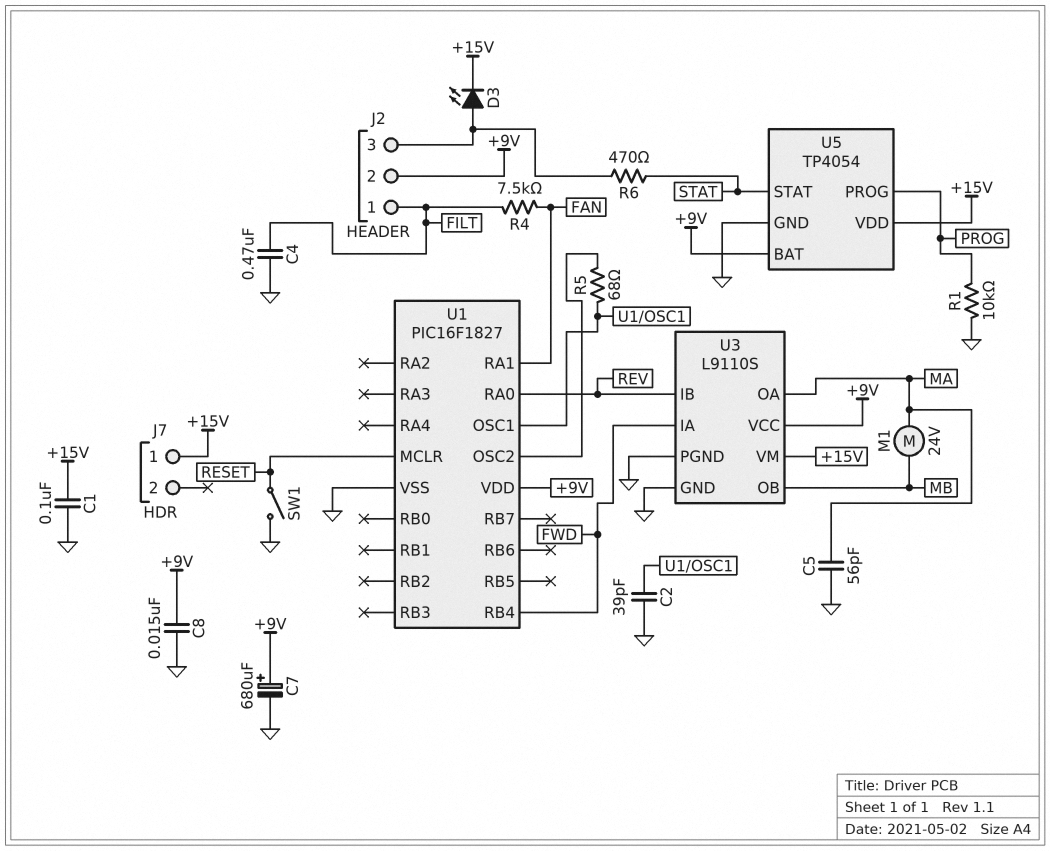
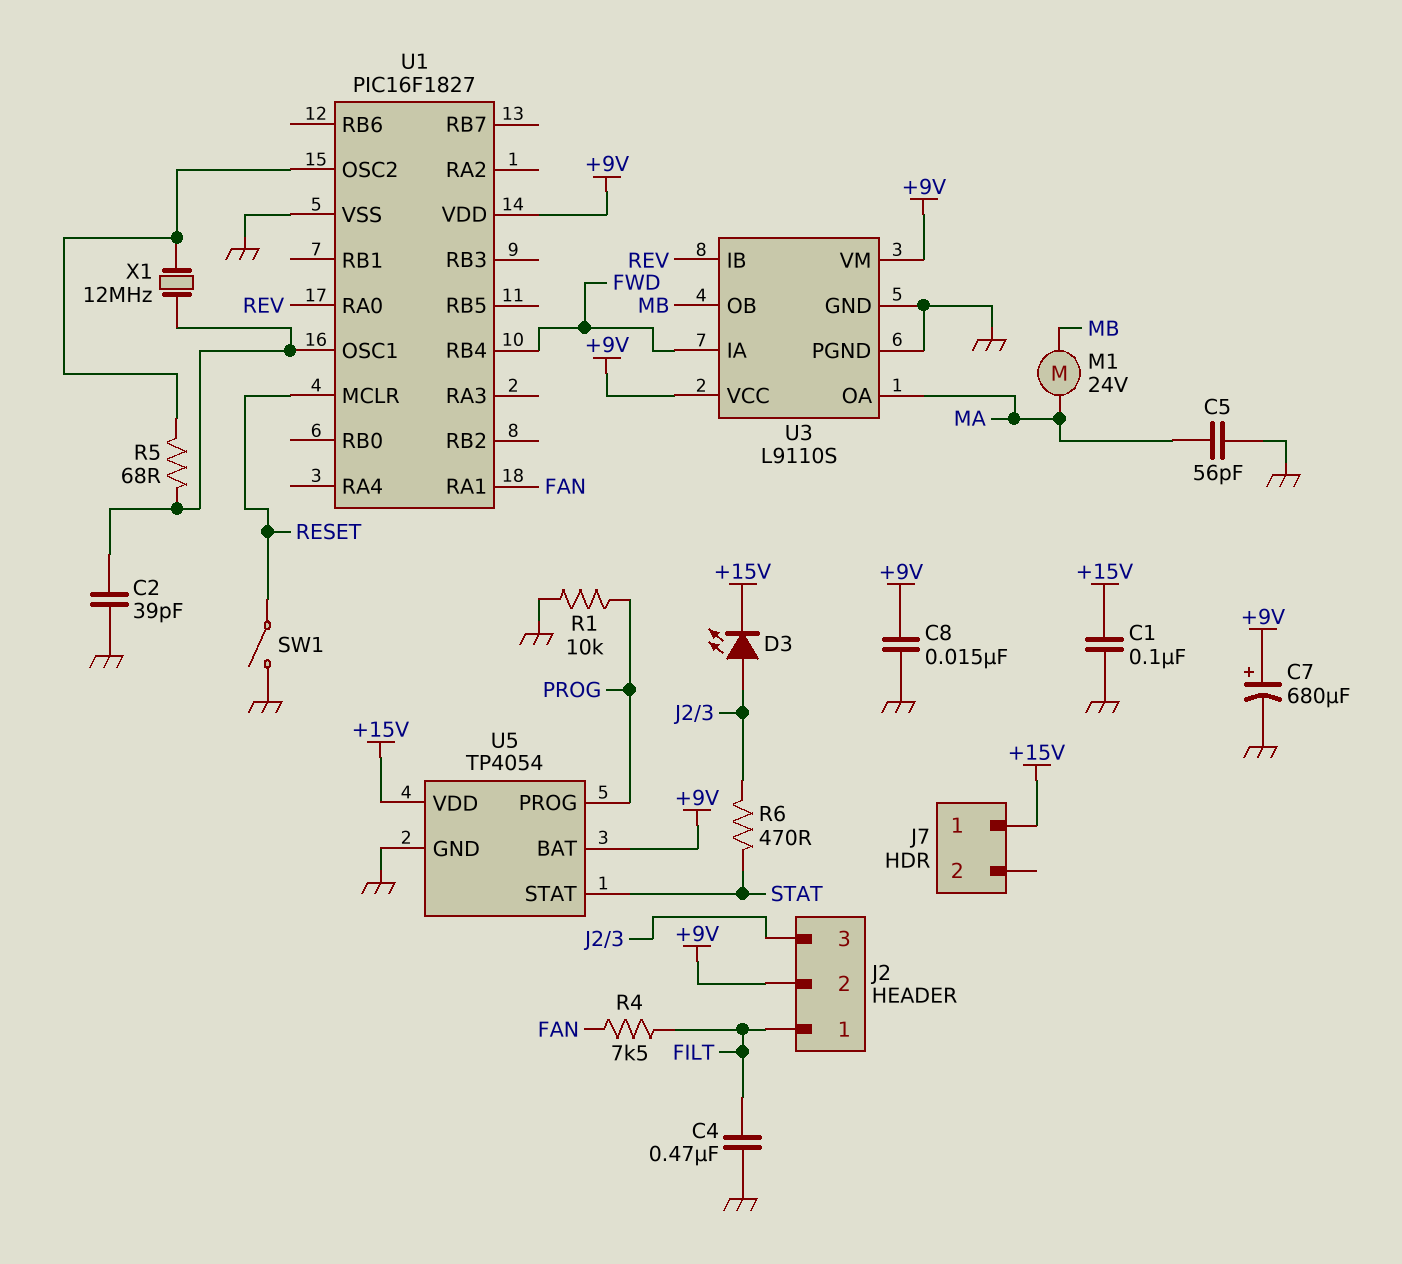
U3 pin VM: +15V -> +9V
X1: none -> 12MHz (U1/OSC1, U1/OSC2)

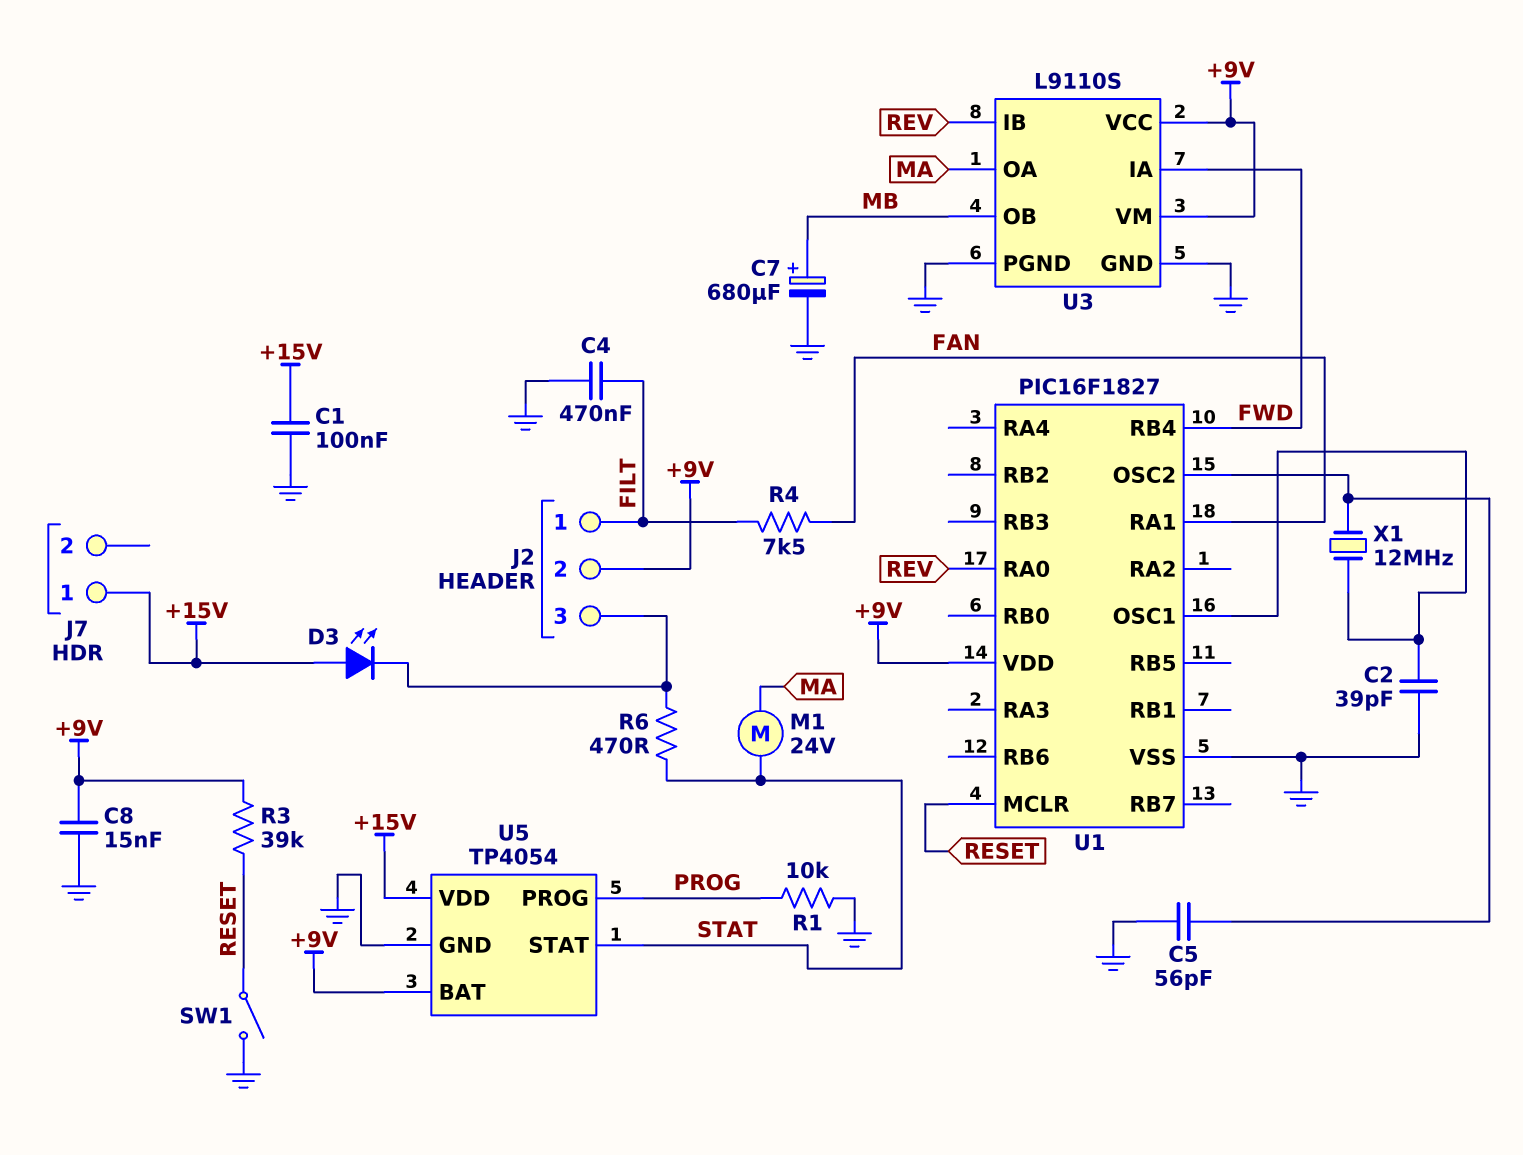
C5: 56pF (GND, MA) -> 56pF (GND, U1/OSC2)
C7: 680uF (plus +9V, minus GND) -> 680uF (plus MB, minus GND)
D3: LED (A J2/3, K +15V) -> LED (A +15V, K J2/3)
M1: motor 24V (MA, MB) -> motor 24V (MA, STAT)
R3: none -> 39k (+9V, RESET)
R5: 68 (U1/OSC1, U1/OSC2) -> none

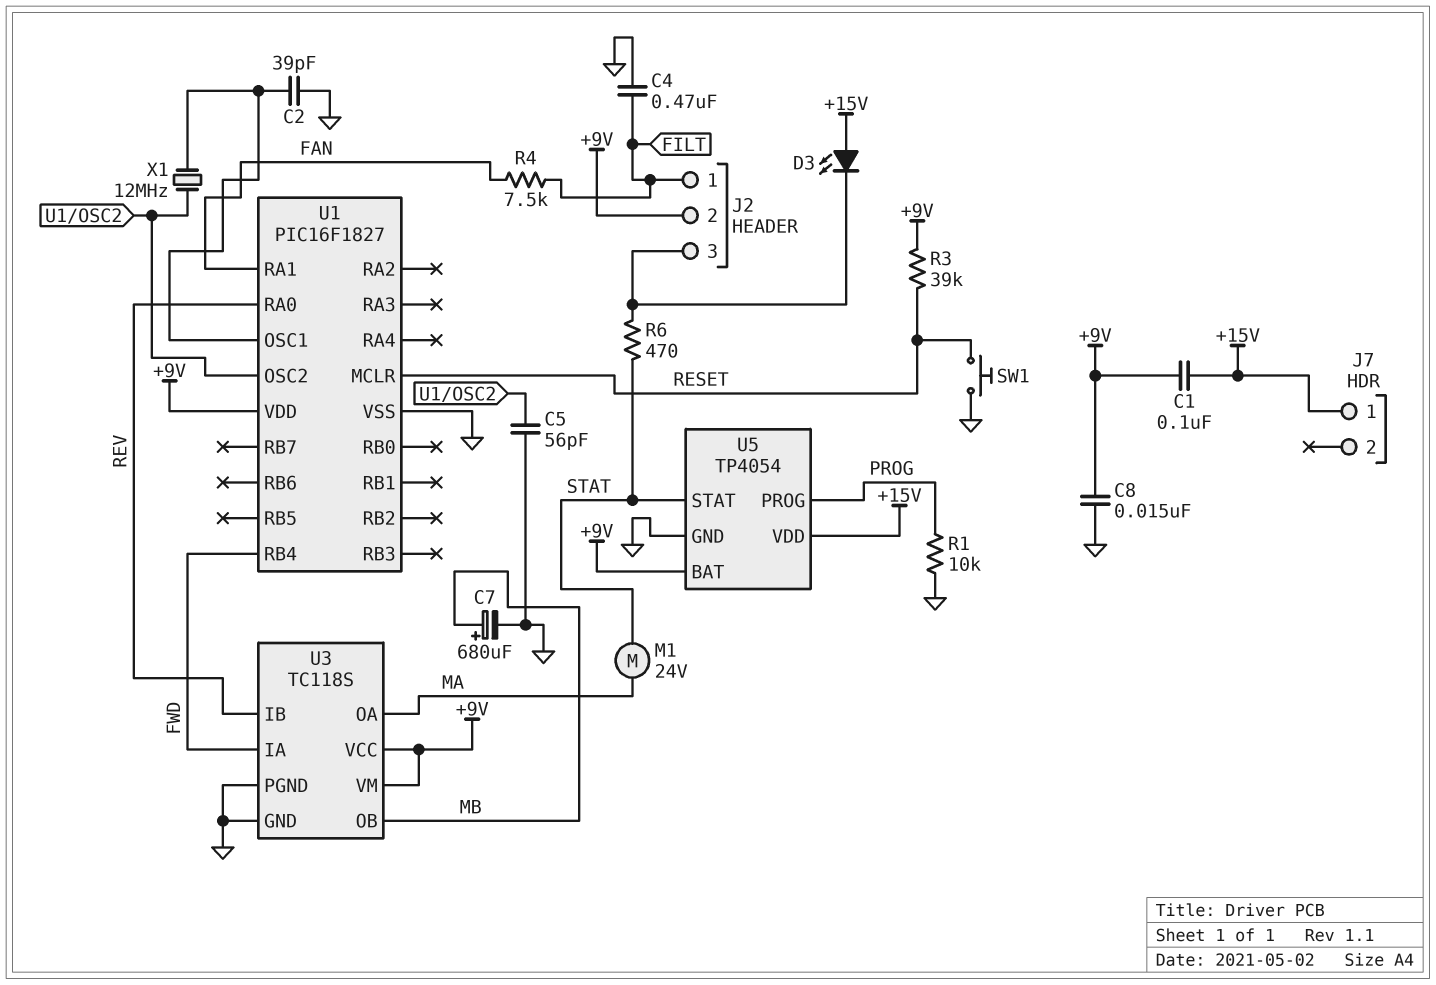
C1: 100nF (+15V, GND) -> 100nF (+9V, +15V)
SW1: switch (GND, RESET) -> button (GND, RESET)
U3: L9110S -> TC118S

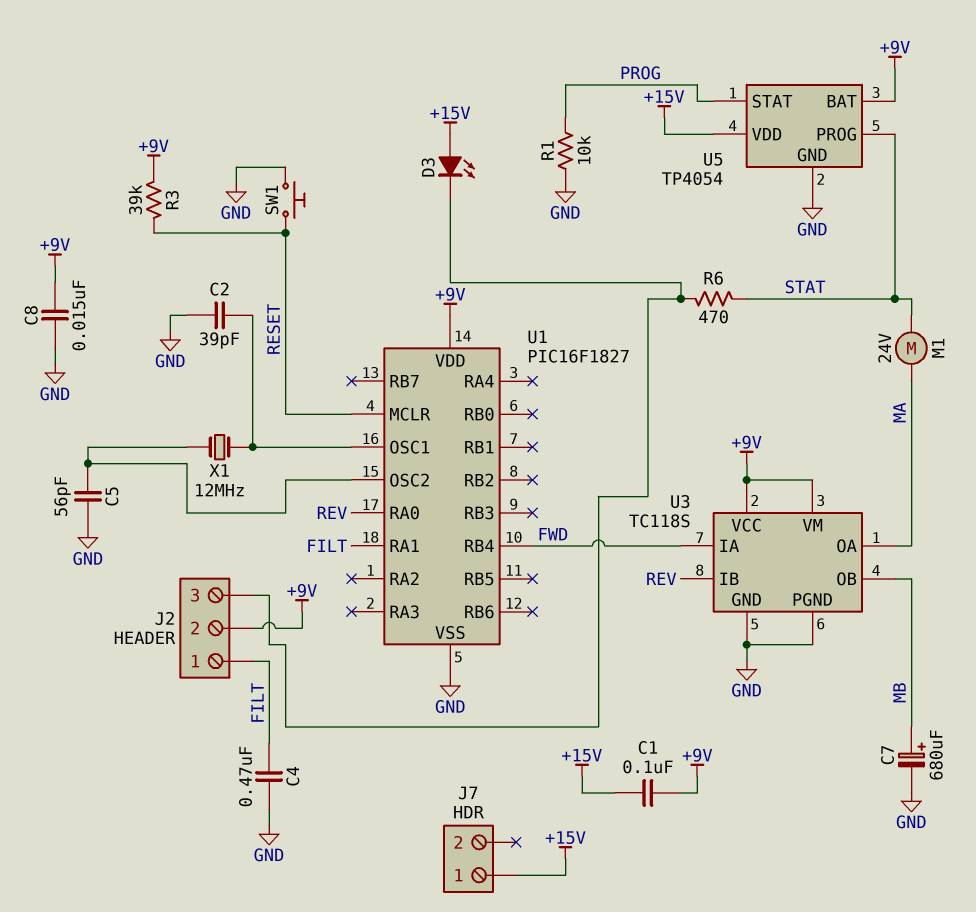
R4: 7.5k (FAN, FILT) -> none
U1 pin RA1: FAN -> FILT
U5 pin PROG: PROG -> STAT
U5 pin STAT: STAT -> PROG

